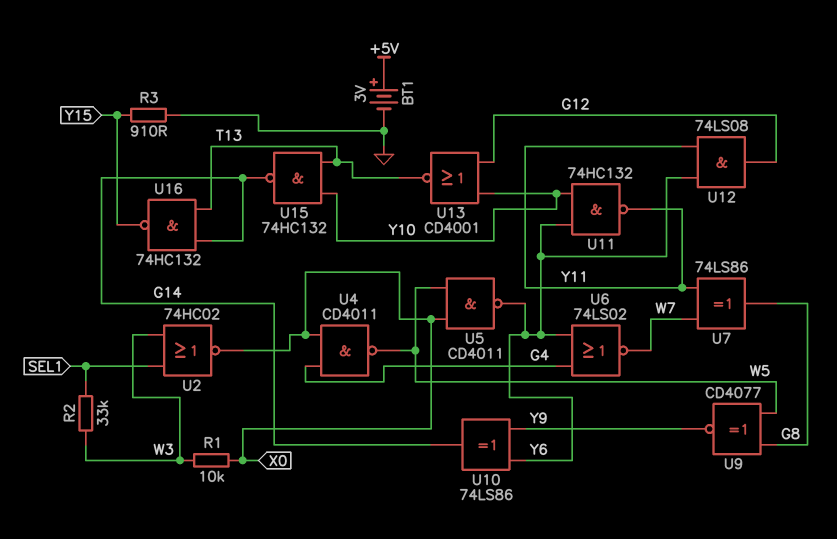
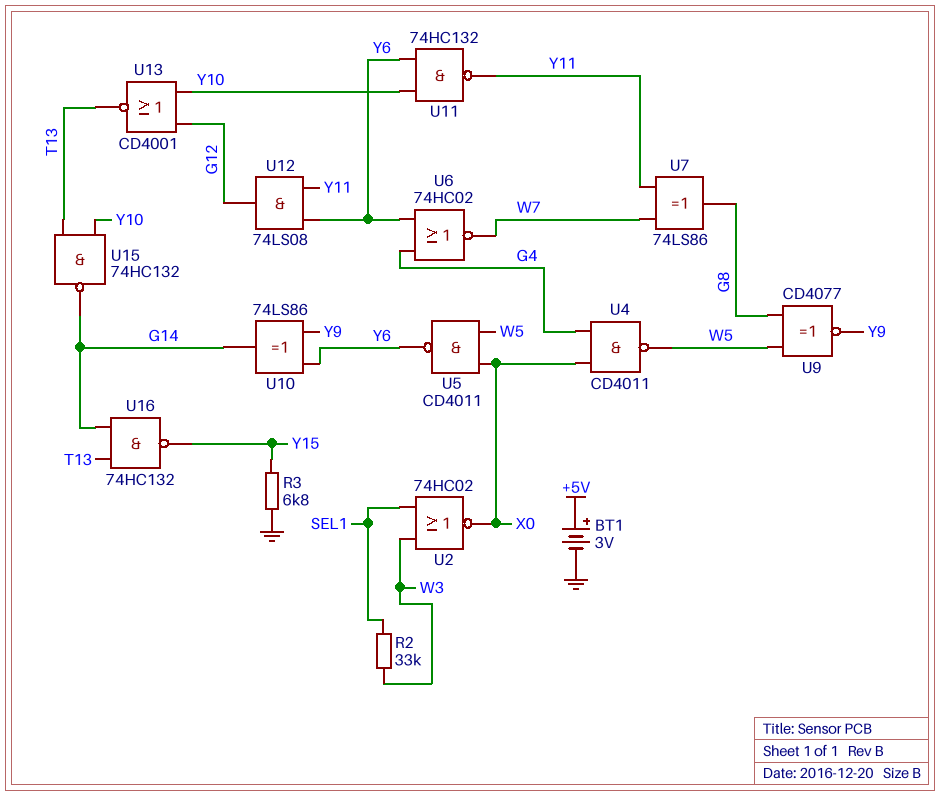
R1: 10k (W3, X0) -> none
R3: 910 (GND, Y15) -> 6.8k (GND, Y15)
U6: NOR 74LS02 (in G4, in Y6, out W7) -> NOR 74HC02 (in G4, in Y6, out W7)

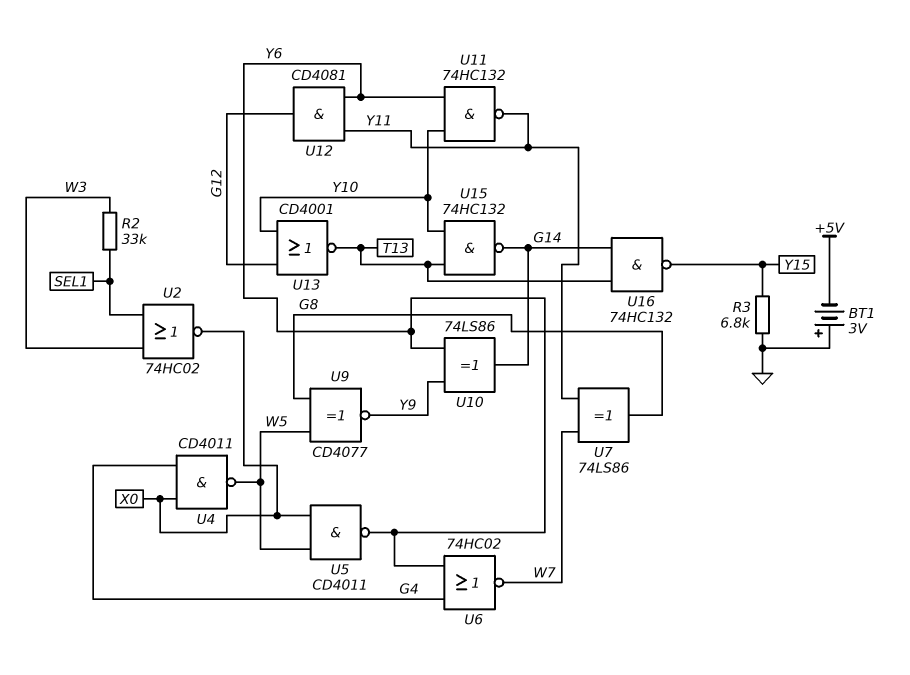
BT1: 3V (plus +5V, minus GND) -> 3V (plus GND, minus +5V)
U12: AND 74LS08 (in Y6, in Y11, out G12) -> AND CD4081 (in Y6, in Y11, out G12)

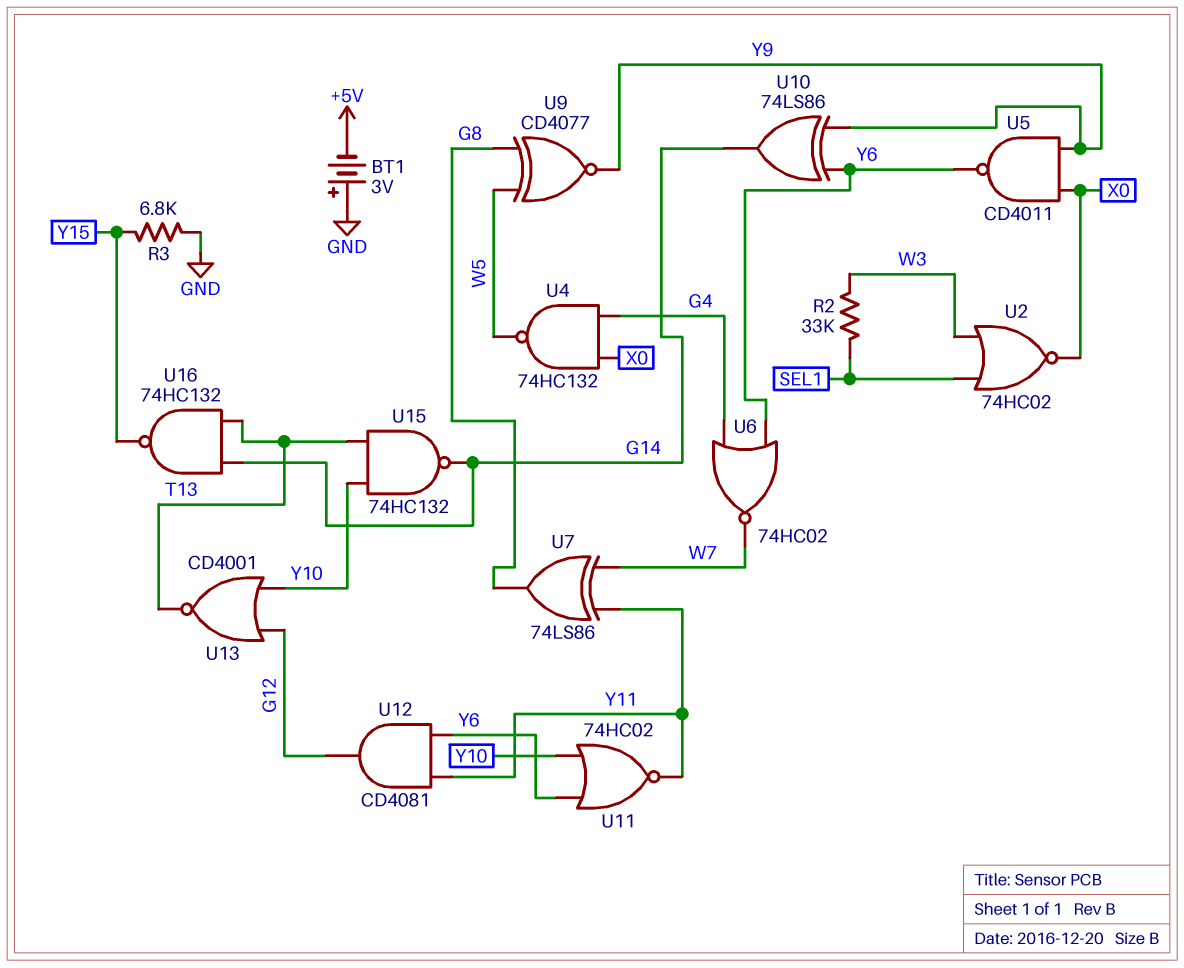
U4: NAND CD4011 (in G4, in X0, out W5) -> NAND 74HC132 (in G4, in X0, out W5)
U5: NAND CD4011 (in W5, in X0, out Y6) -> NAND CD4011 (in X0, in Y9, out Y6)
U11: NAND 74HC132 (in Y6, in Y10, out Y11) -> NOR 74HC02 (in Y6, in Y10, out Y11)

